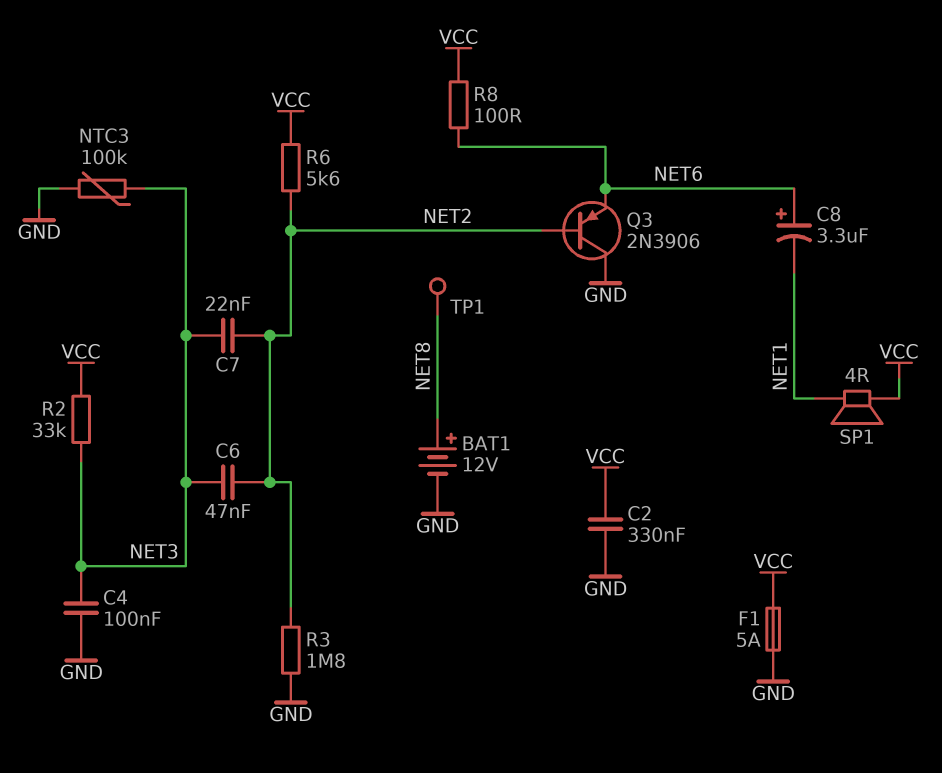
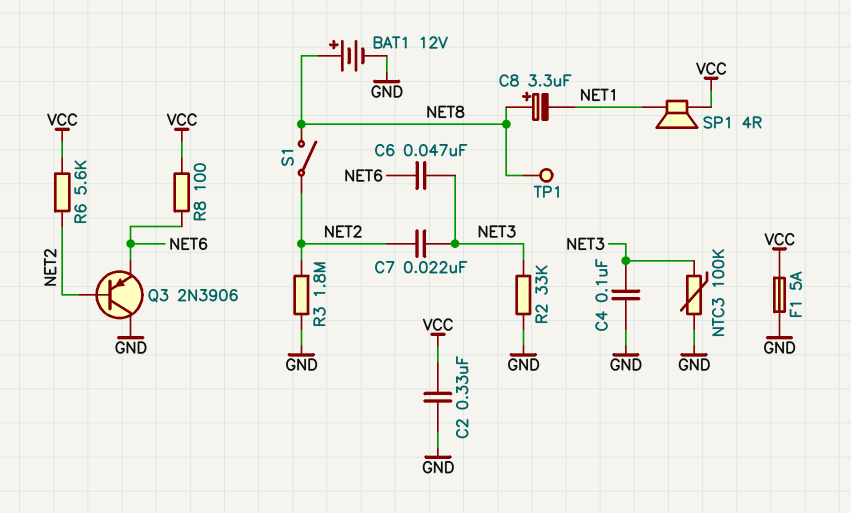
C6: 47nF (NET2, NET3) -> 47nF (NET3, NET6)
C8: 3.3uF (plus NET6, minus NET1) -> 3.3uF (plus NET8, minus NET1)
R2: 33k (NET3, VCC) -> 33k (GND, NET3)
S1: none -> switch (NET2, NET8)

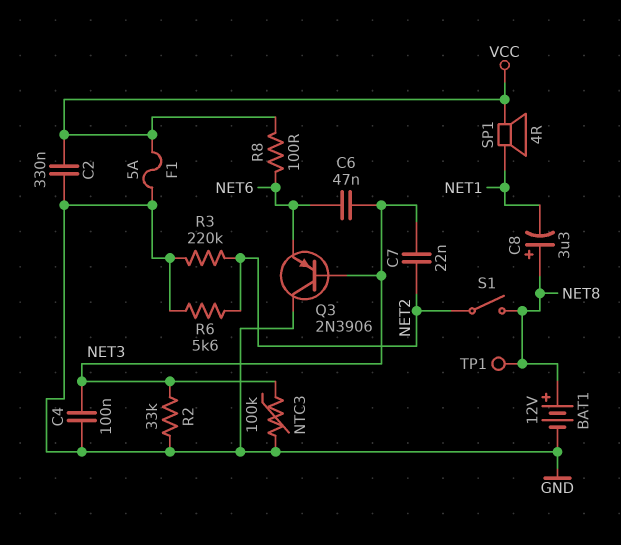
Q3: PNP 2N3906 (B NET2, C GND, E NET6) -> PNP 2N3906 (B NET3, C GND, E NET6)
R3: 1.8M (GND, NET2) -> 220k (GND, NET2)
R6: 5.6k (NET2, VCC) -> 5.6k (GND, NET2)

